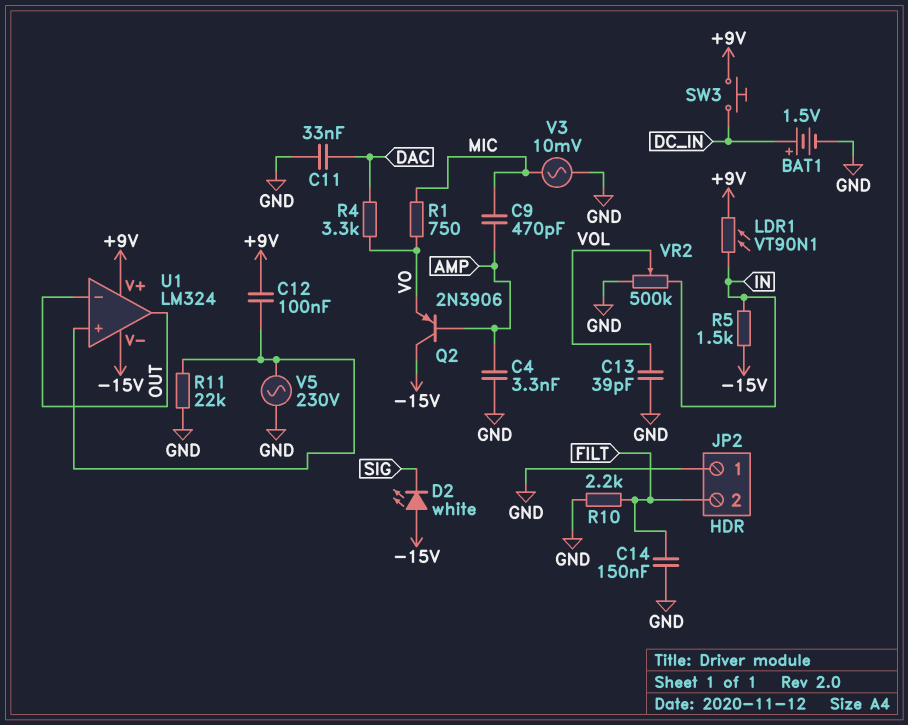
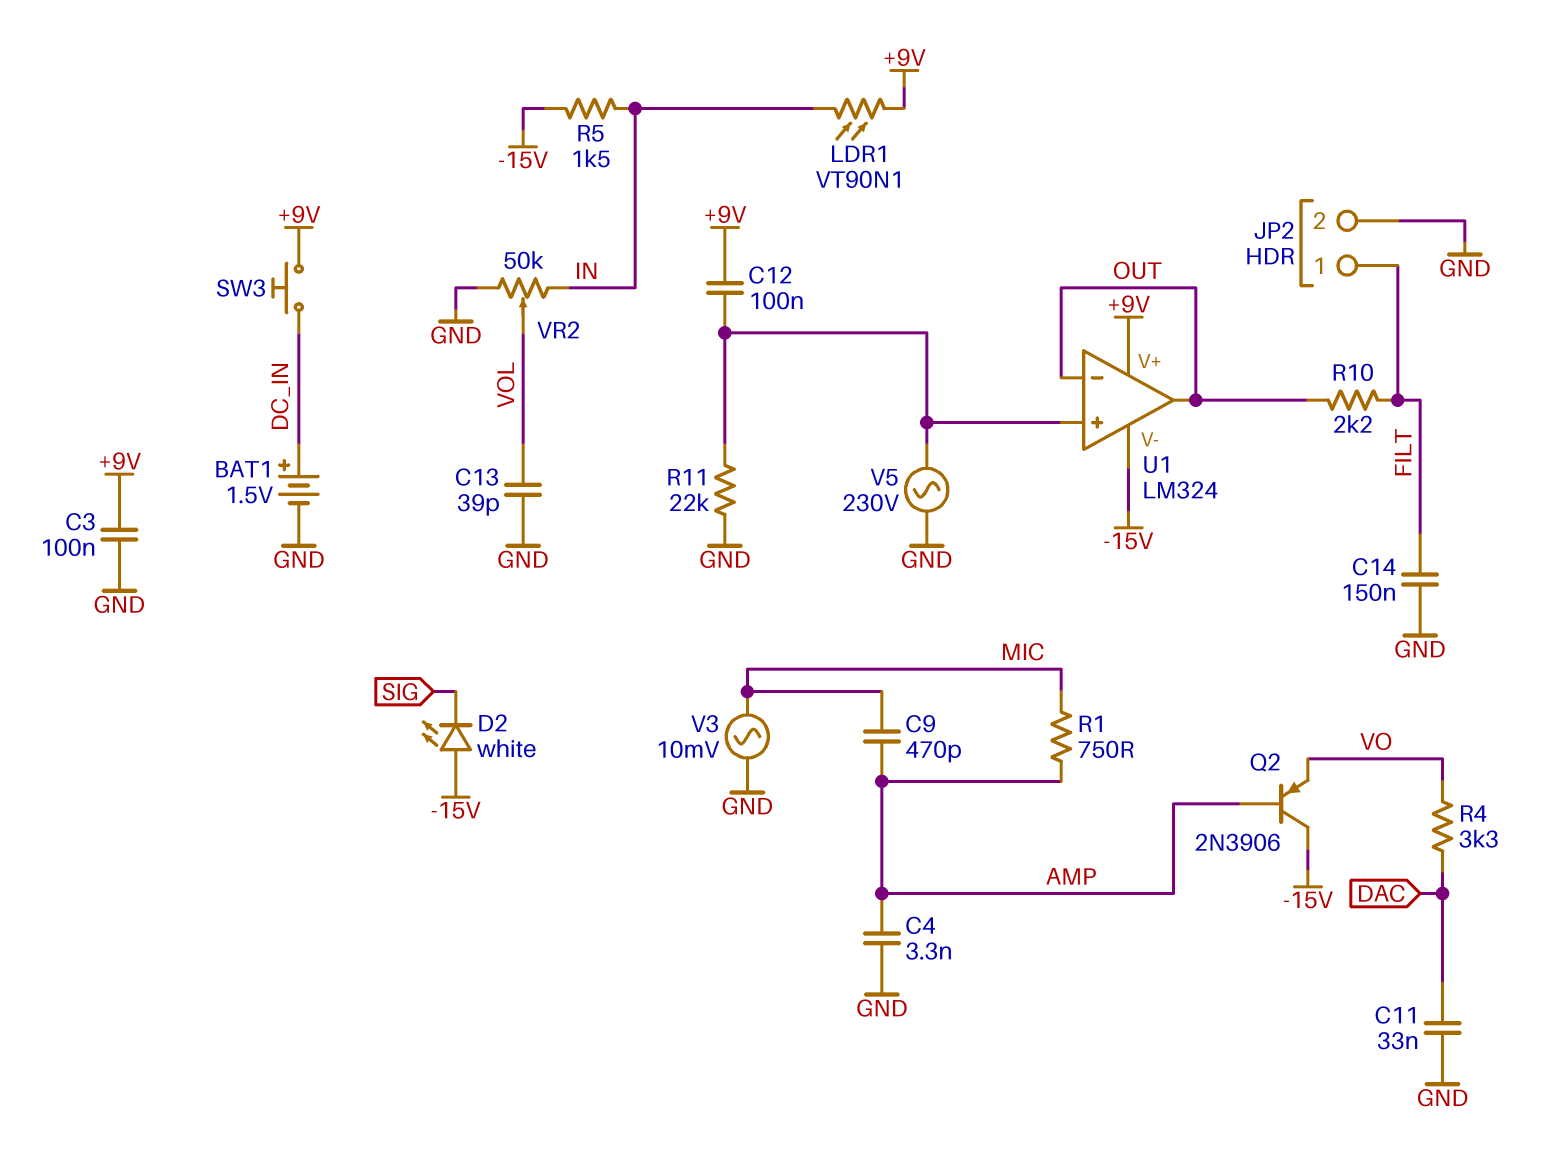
C3: none -> 100nF (+9V, GND)
JP2 pin 1: GND -> FILT
JP2 pin 2: FILT -> GND
R1: 750 (MIC, VO) -> 750 (AMP, MIC)
R10: 2.2k (FILT, GND) -> 2.2k (FILT, OUT)
VR2: 500k (GND, IN, wiper VOL) -> 50k (GND, IN, wiper VOL)

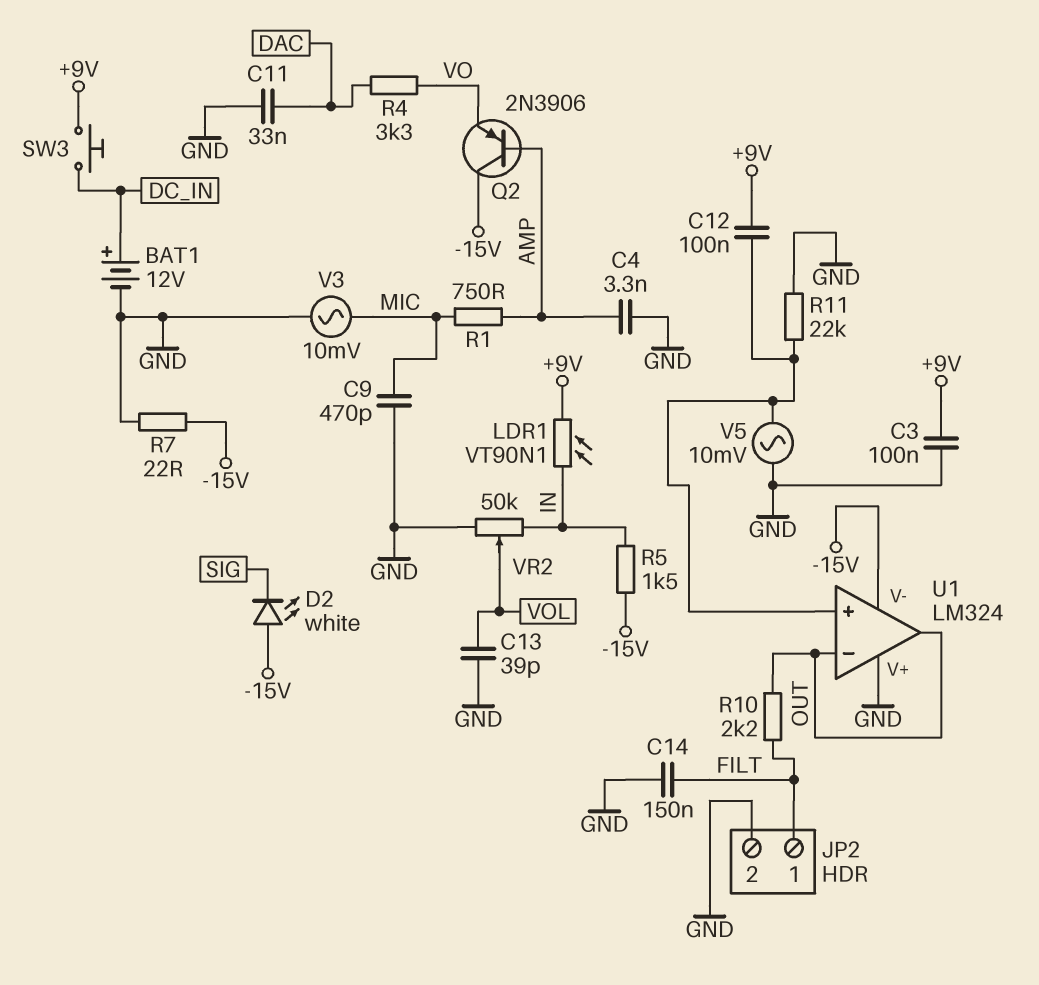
BAT1: 1.5V (plus DC_IN, minus GND) -> 12V (plus DC_IN, minus GND)
C9: 470pF (AMP, MIC) -> 470pF (GND, MIC)
R7: none -> 22 (-15V, GND)
U1 pin V+: +9V -> GND
V5: AC 230V (GND, U1/in+) -> AC 10mV (GND, U1/in+)

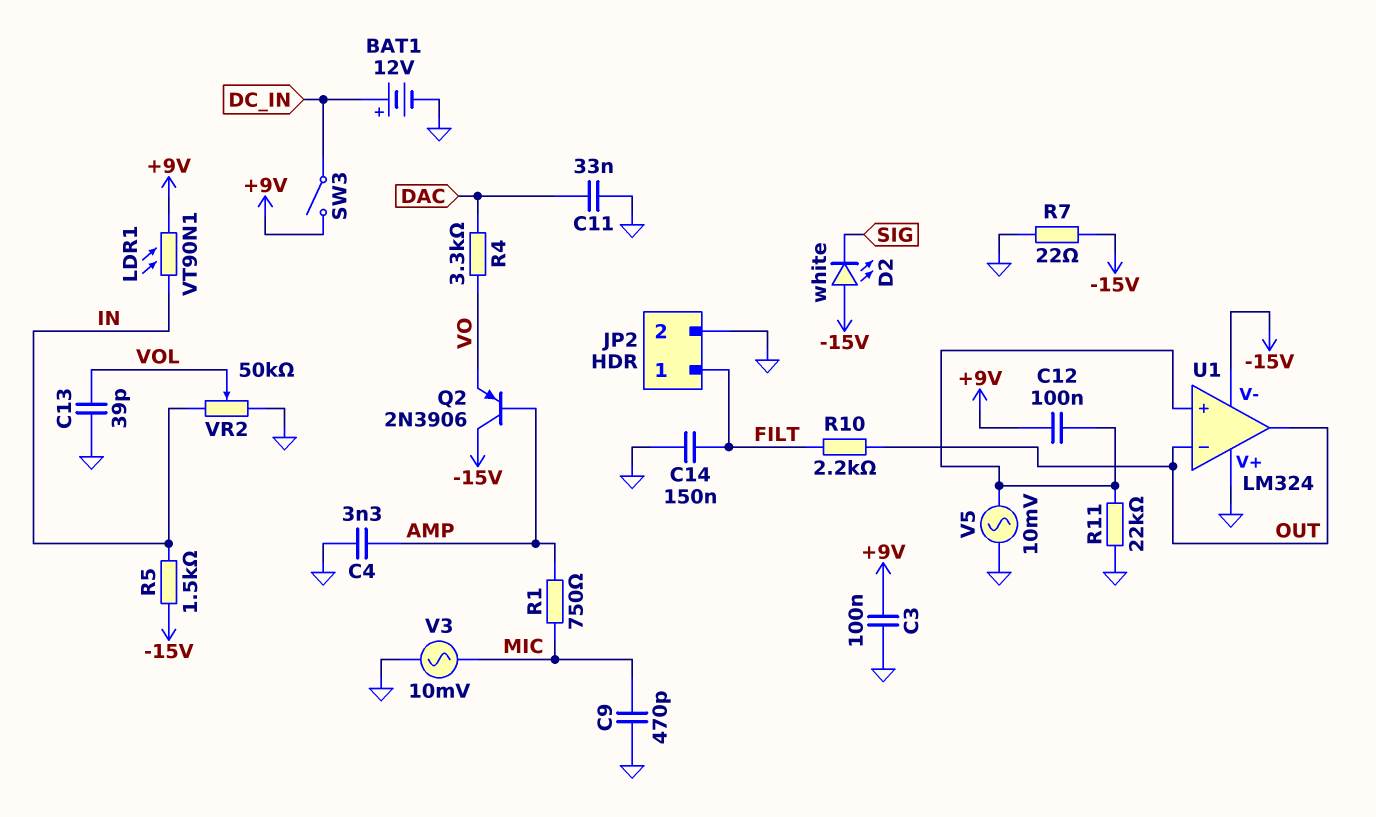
SW3: button (+9V, DC_IN) -> switch (+9V, DC_IN)

